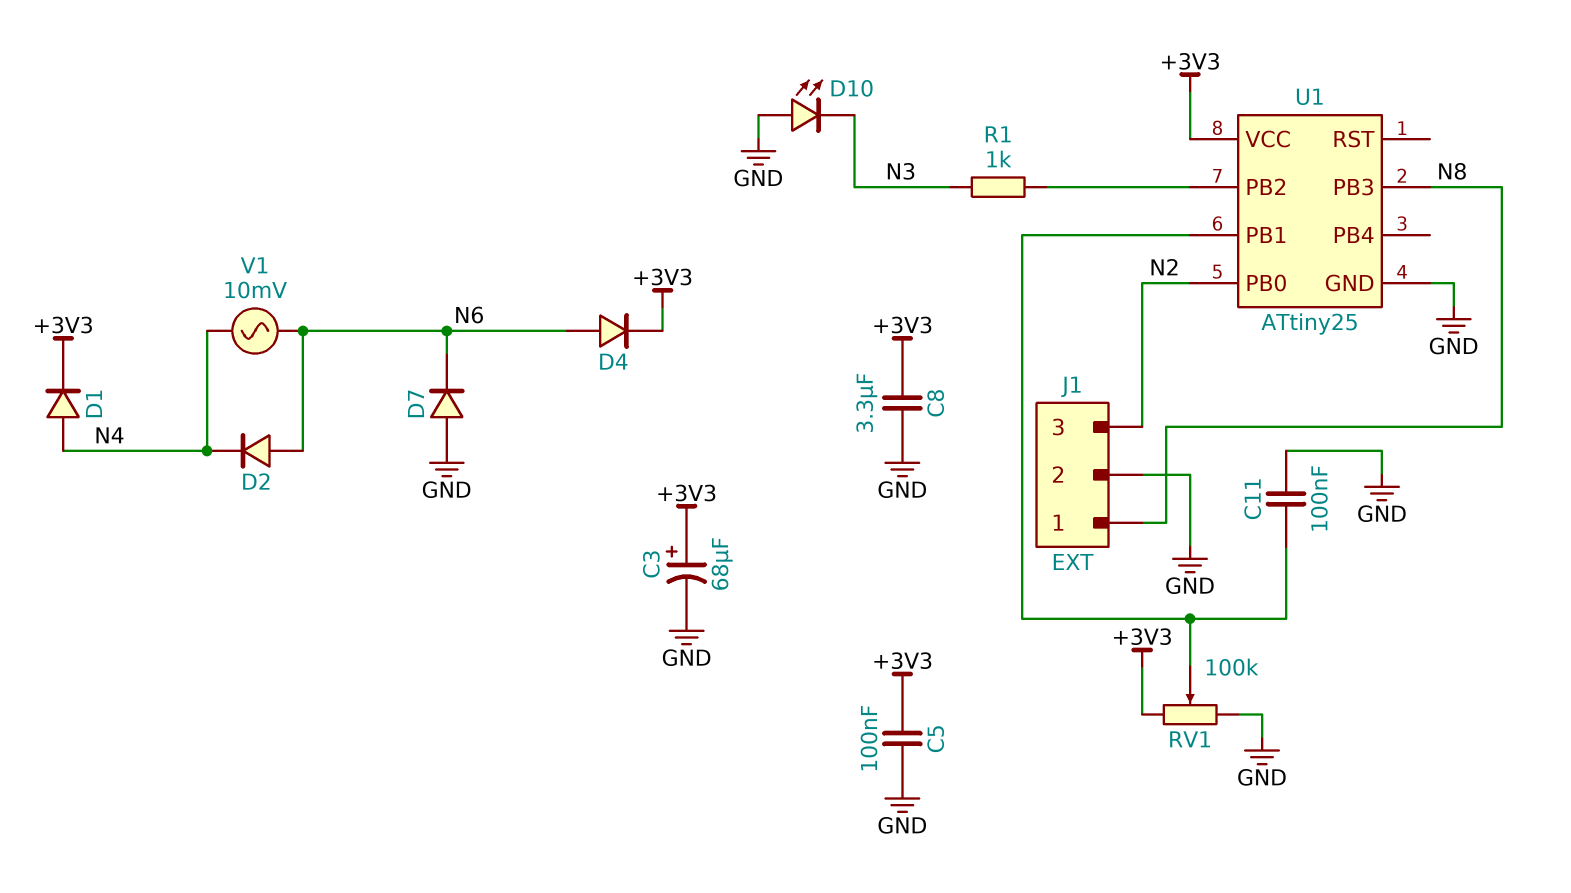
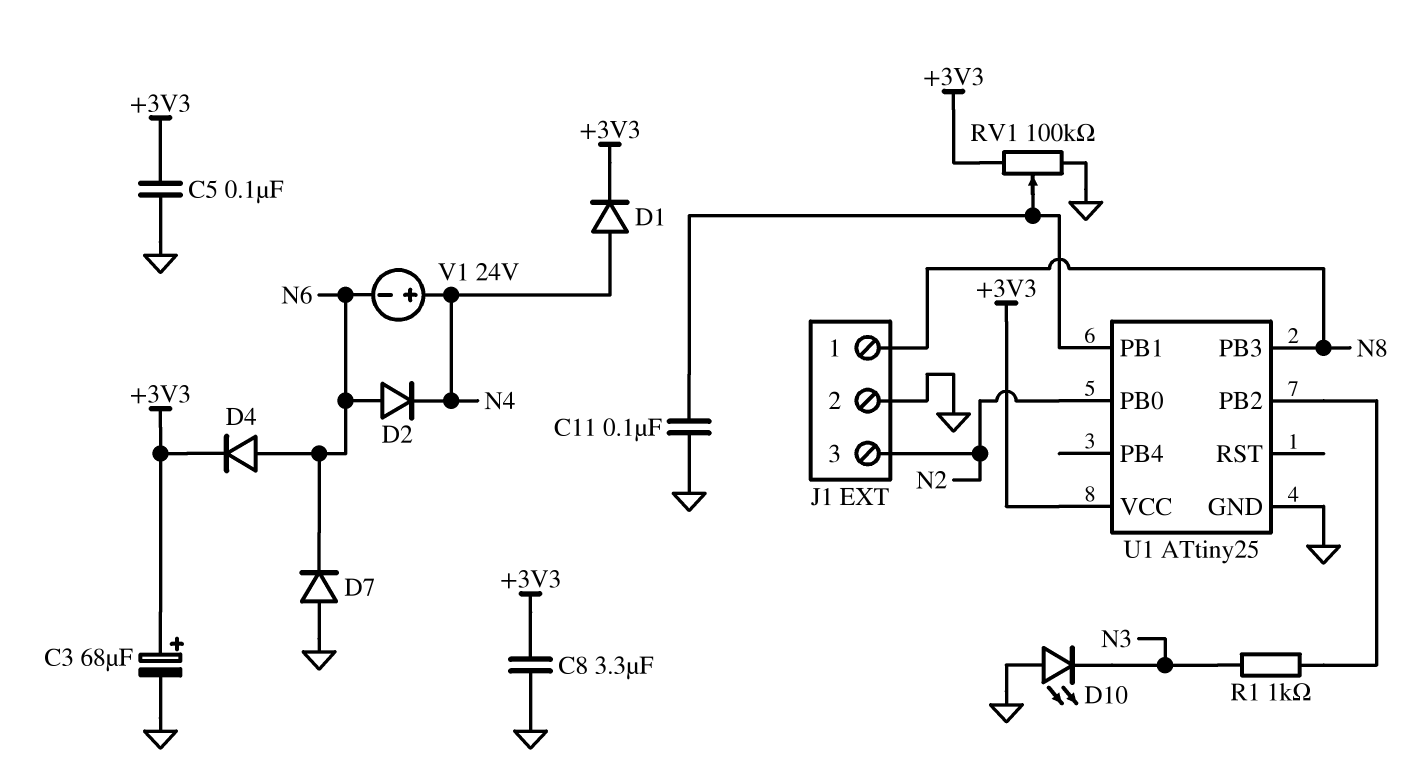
V1: AC 10mV (N4, N6) -> 24V (plus N4, minus N6)

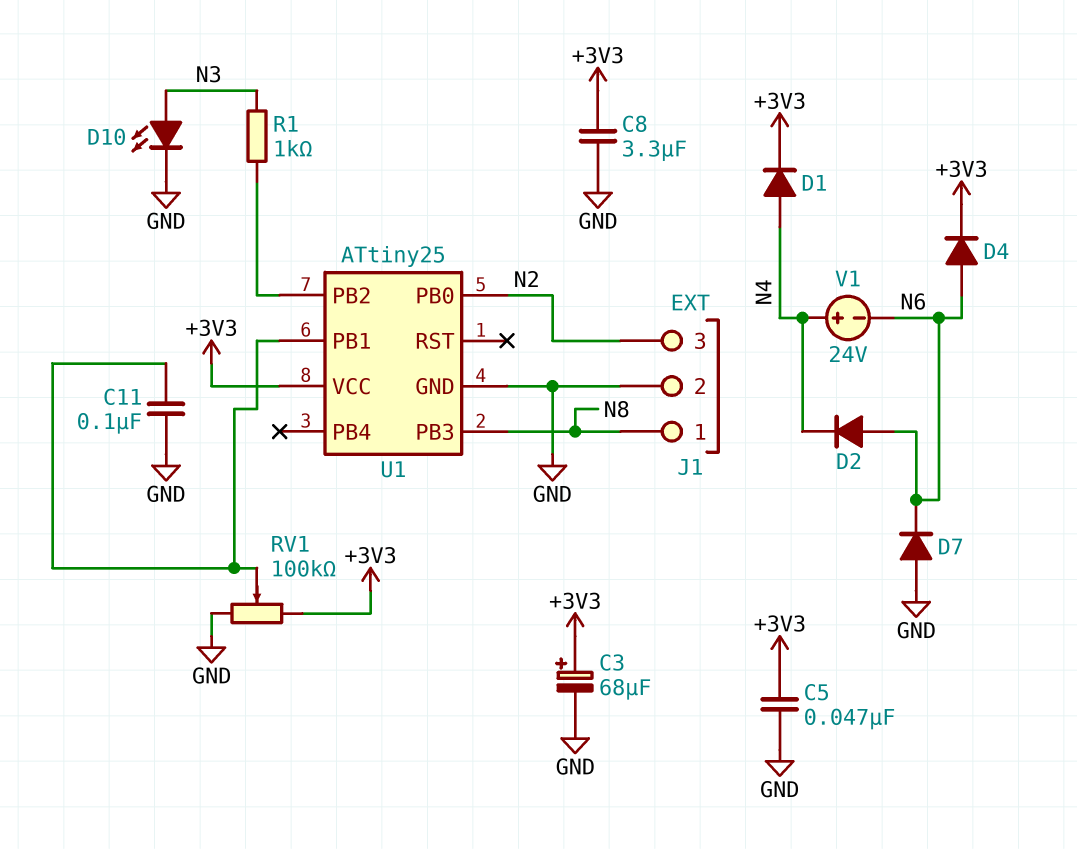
C5: 100nF (+3V3, GND) -> 47nF (+3V3, GND)
D10: LED (A GND, K N3) -> LED (A N3, K GND)

